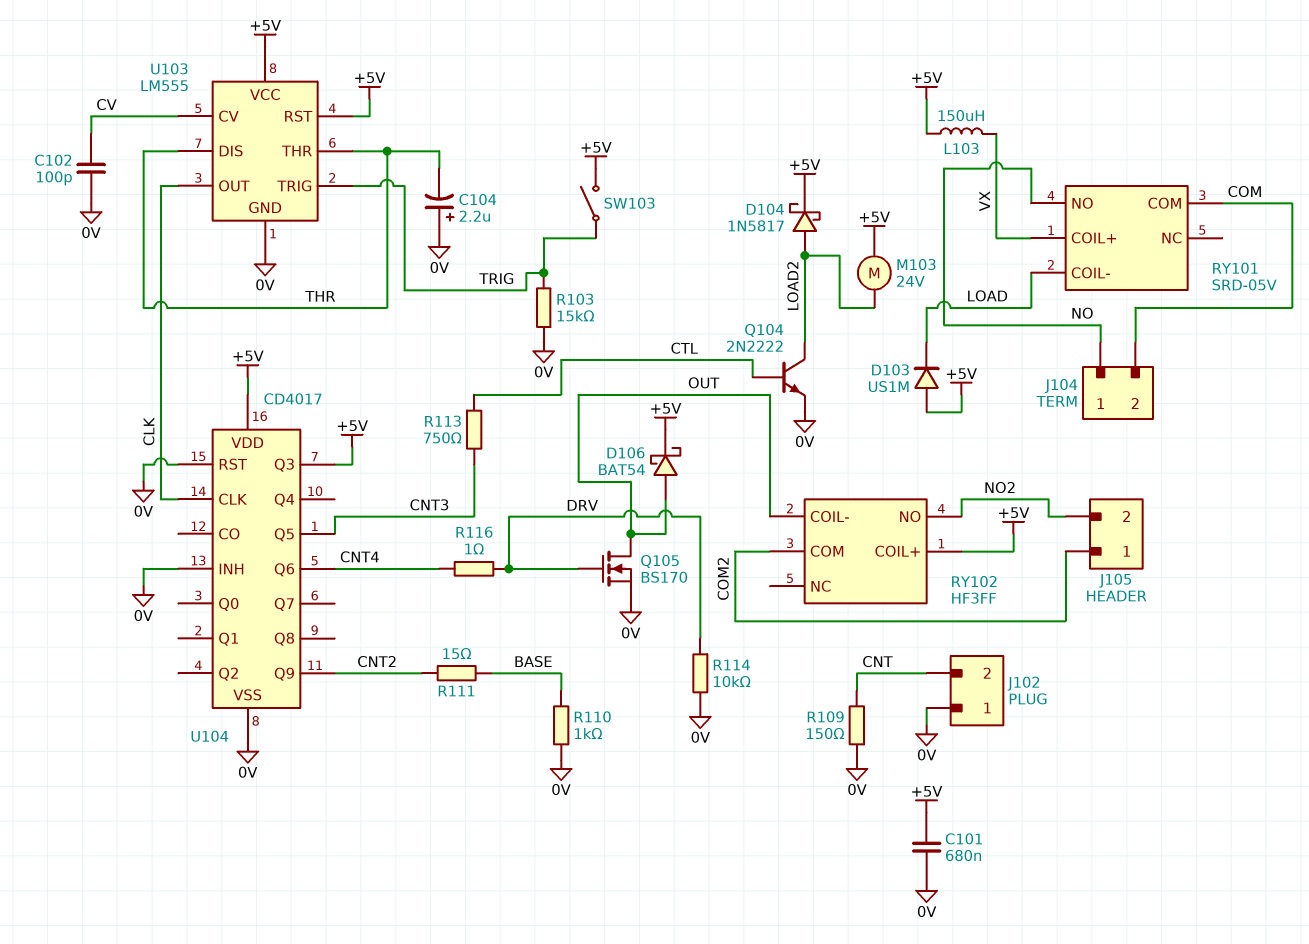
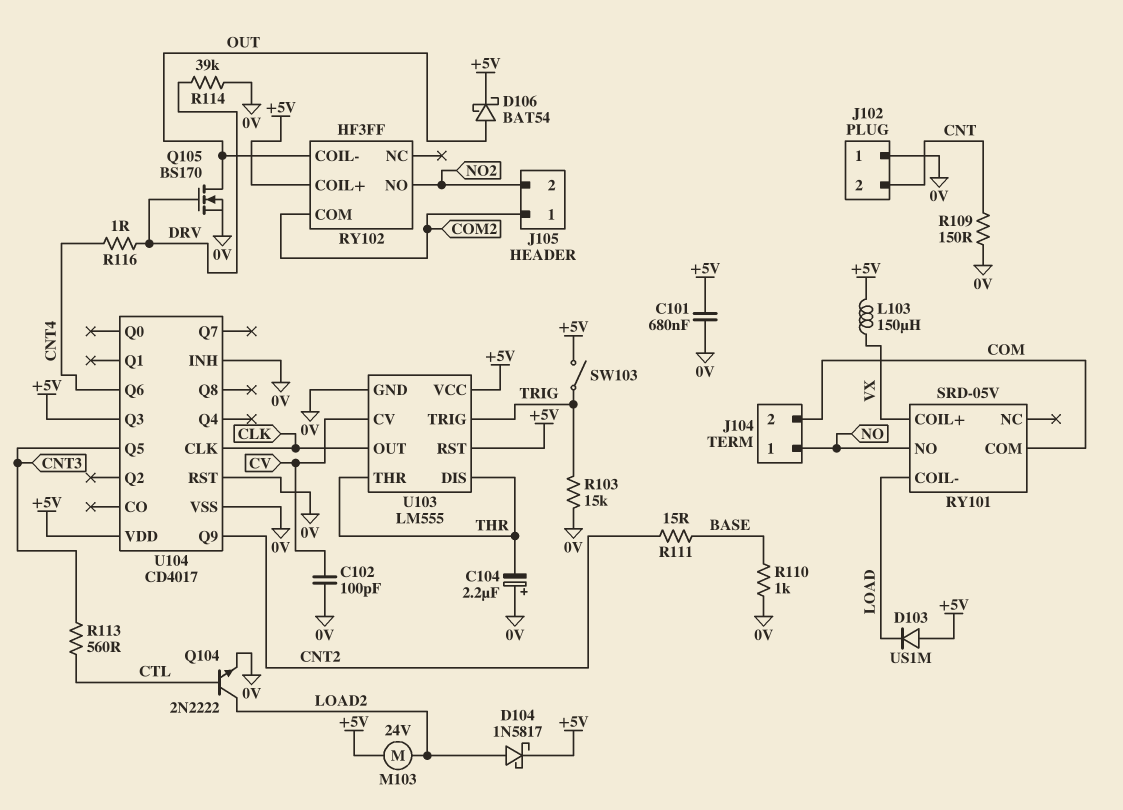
R113: 750 (CNT3, CTL) -> 560 (CNT3, CTL)
R114: 10k (0V, DRV) -> 39k (0V, DRV)

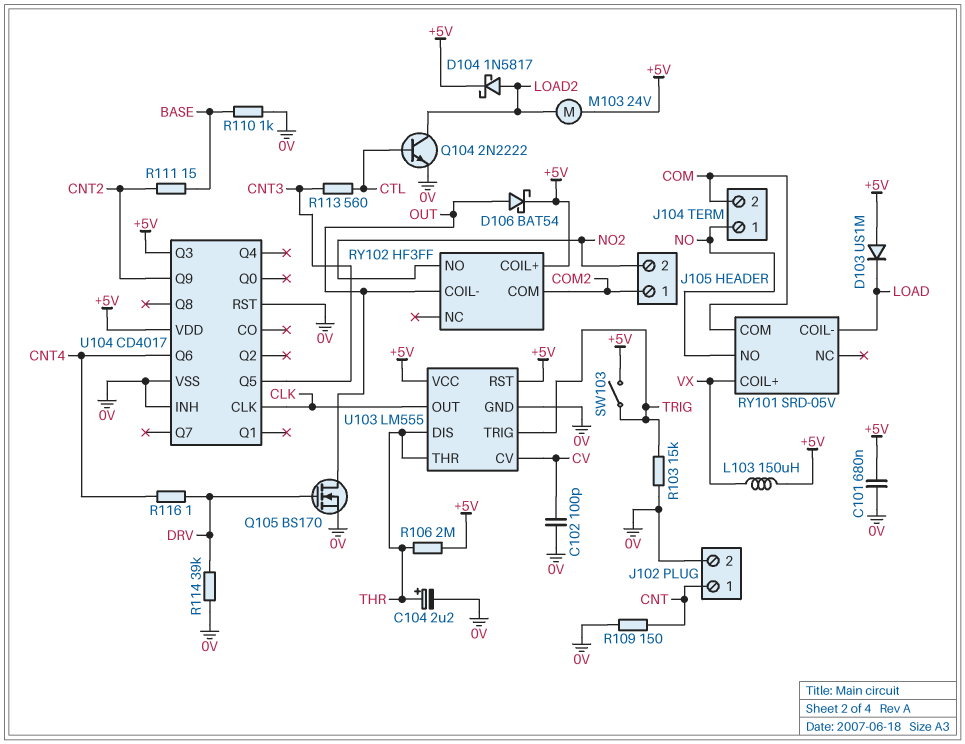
C104: 2.2uF (plus 0V, minus THR) -> 2.2uF (plus THR, minus 0V)
J102 pin 1: 0V -> CNT
J102 pin 2: CNT -> 0V
R106: none -> 2M (+5V, THR)

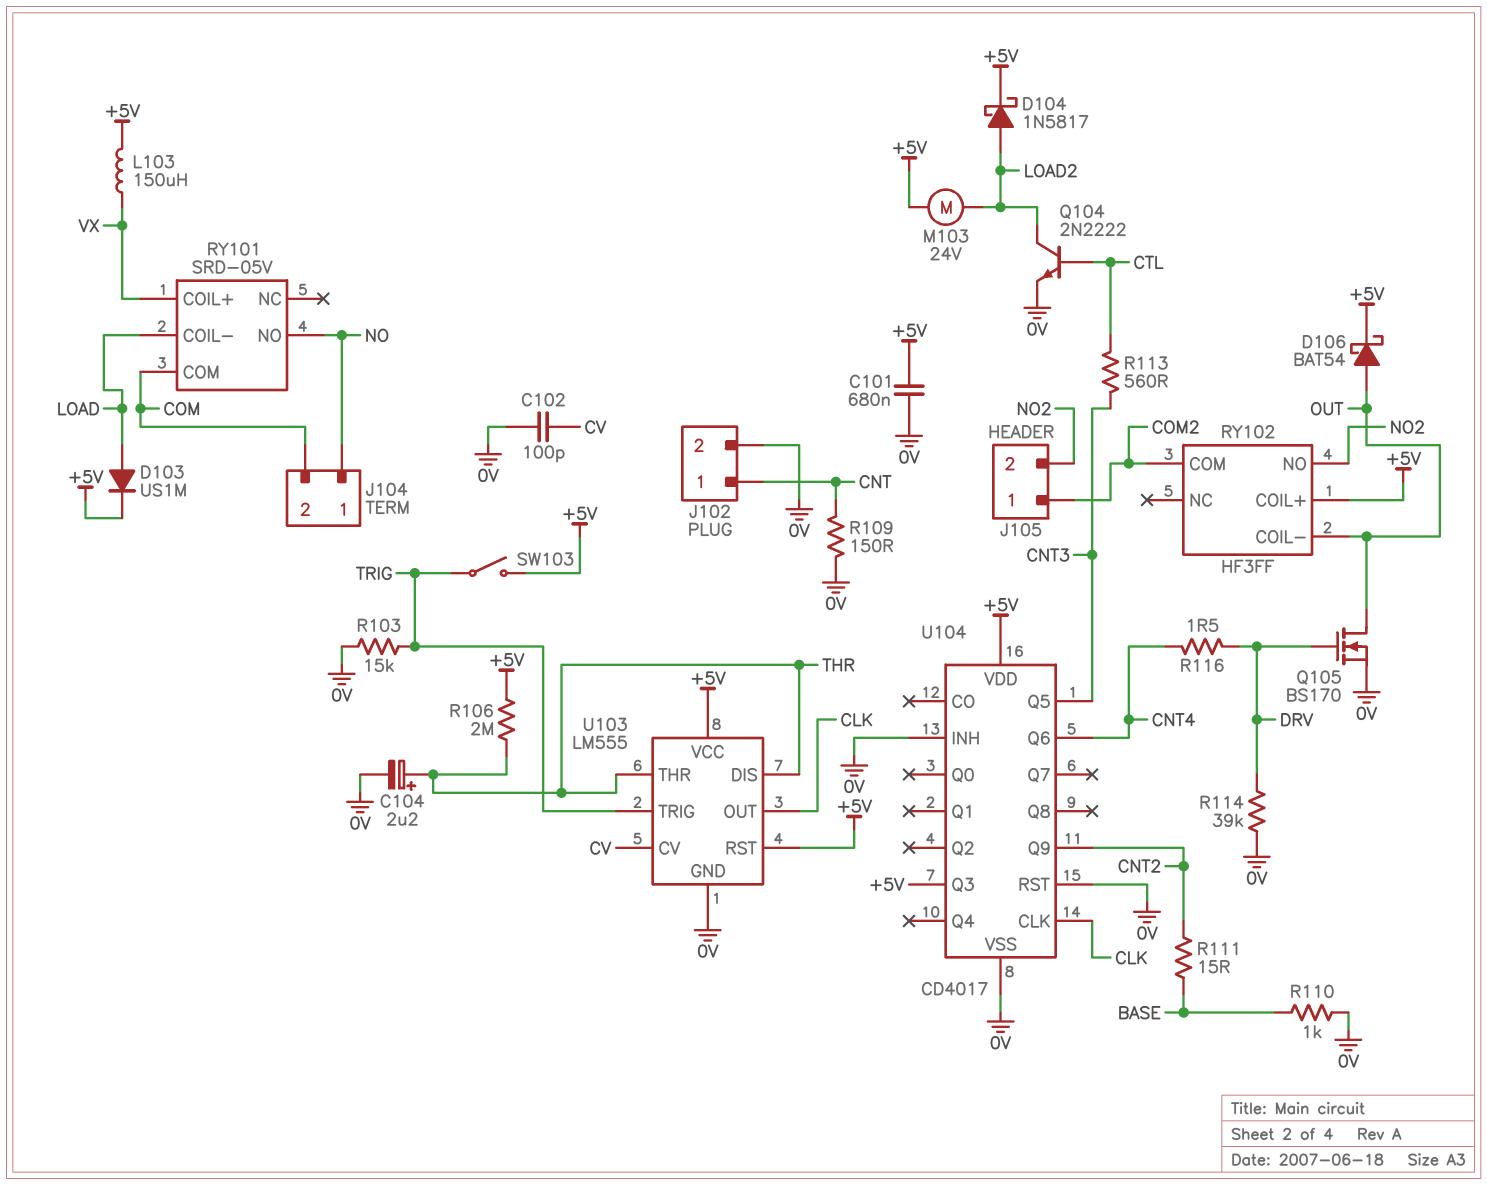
D103: diode US1M (A +5V, K LOAD) -> diode US1M (A LOAD, K +5V)
R116: 1 (CNT4, DRV) -> 1.5 (CNT4, DRV)

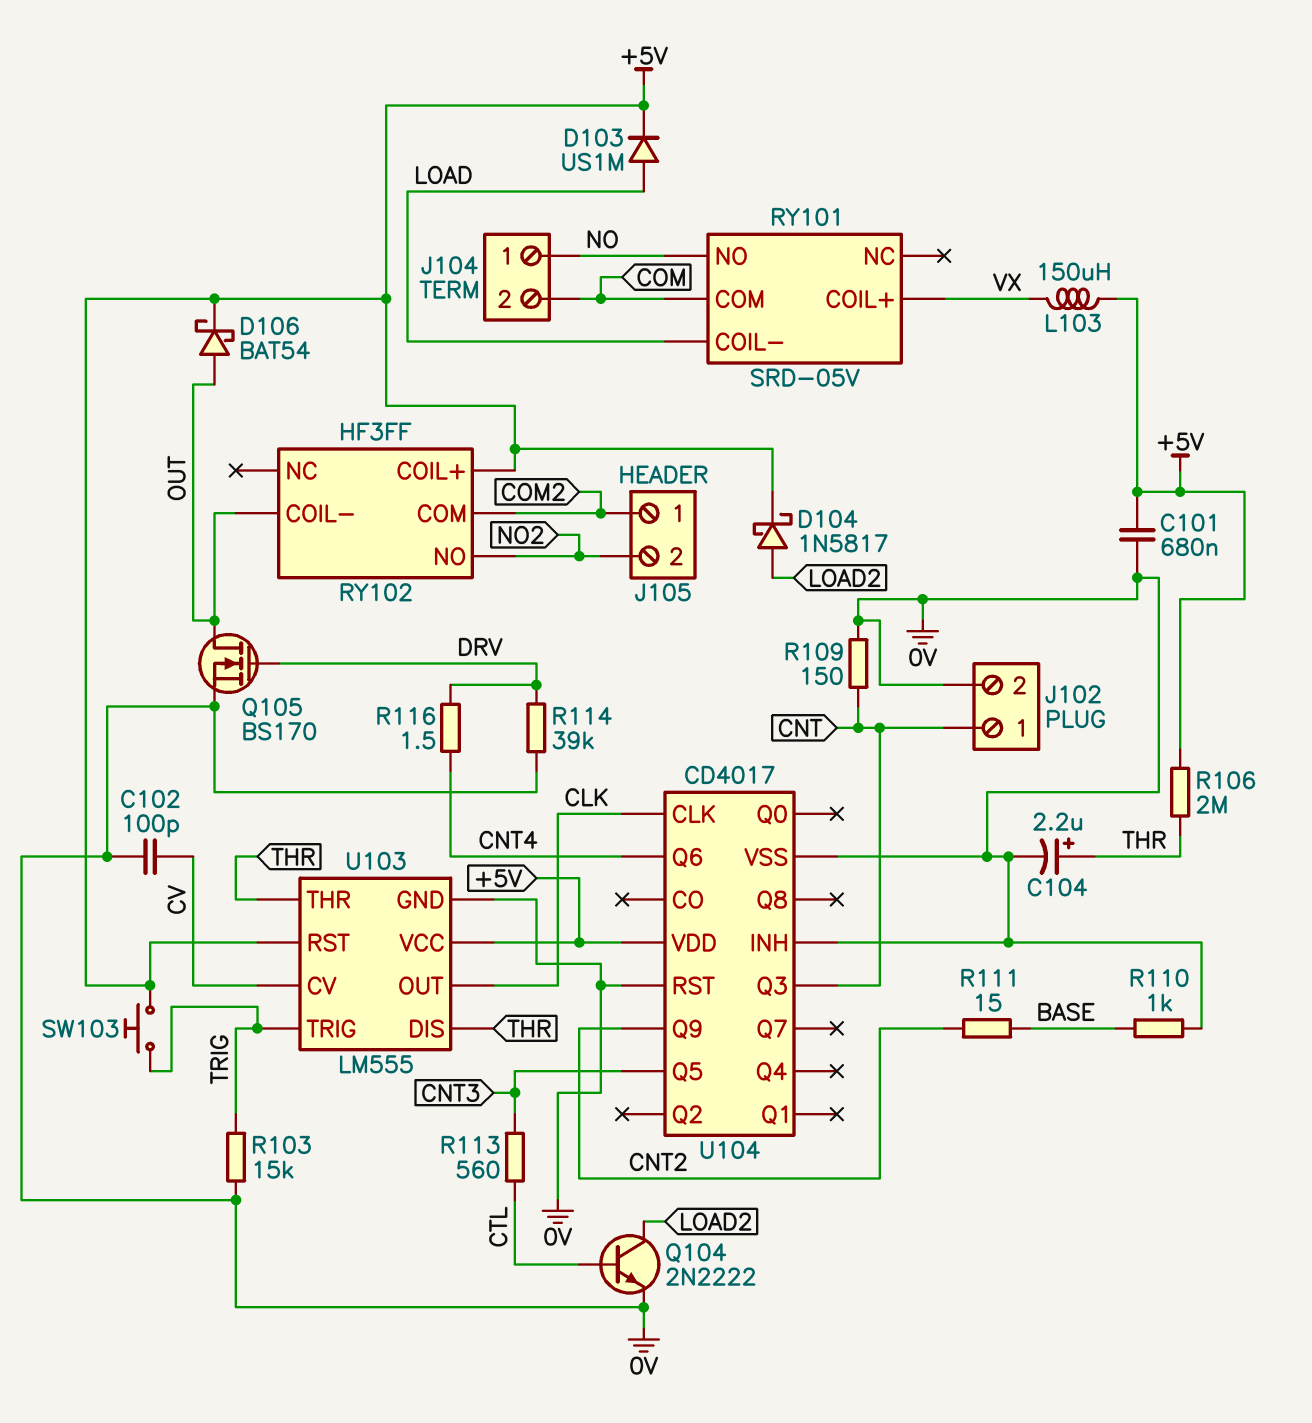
M103: motor 24V (+5V, LOAD2) -> none
SW103: switch (+5V, TRIG) -> button (+5V, TRIG)
U104 pin Q3: +5V -> CNT

